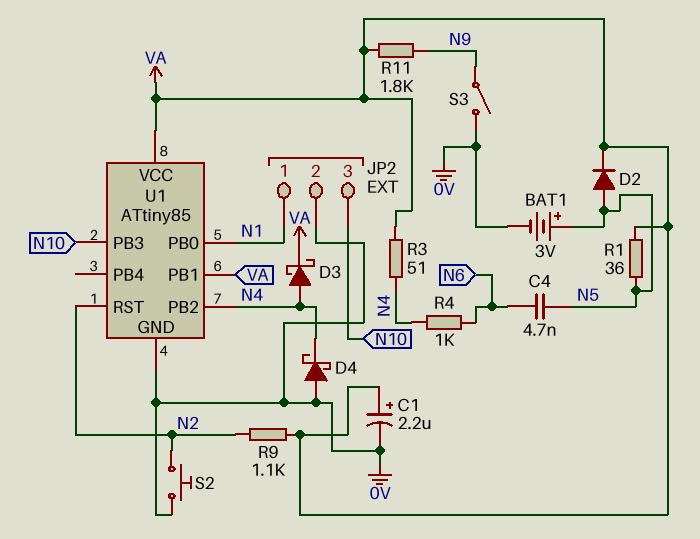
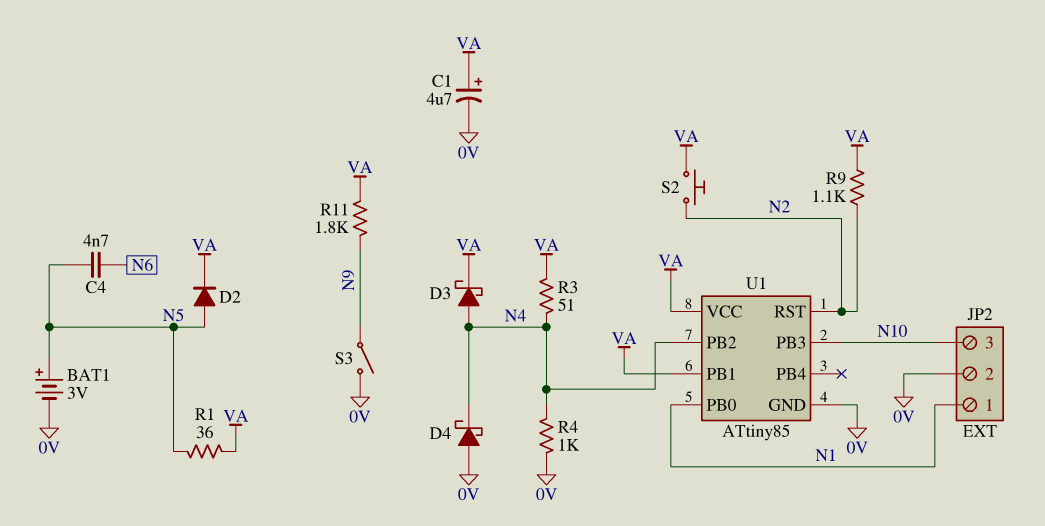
C1: 2.2uF (plus VA, minus 0V) -> 4.7uF (plus VA, minus 0V)
R4: 1k (N4, N6) -> 1k (0V, N4)
S2: button (0V, N2) -> button (N2, VA)

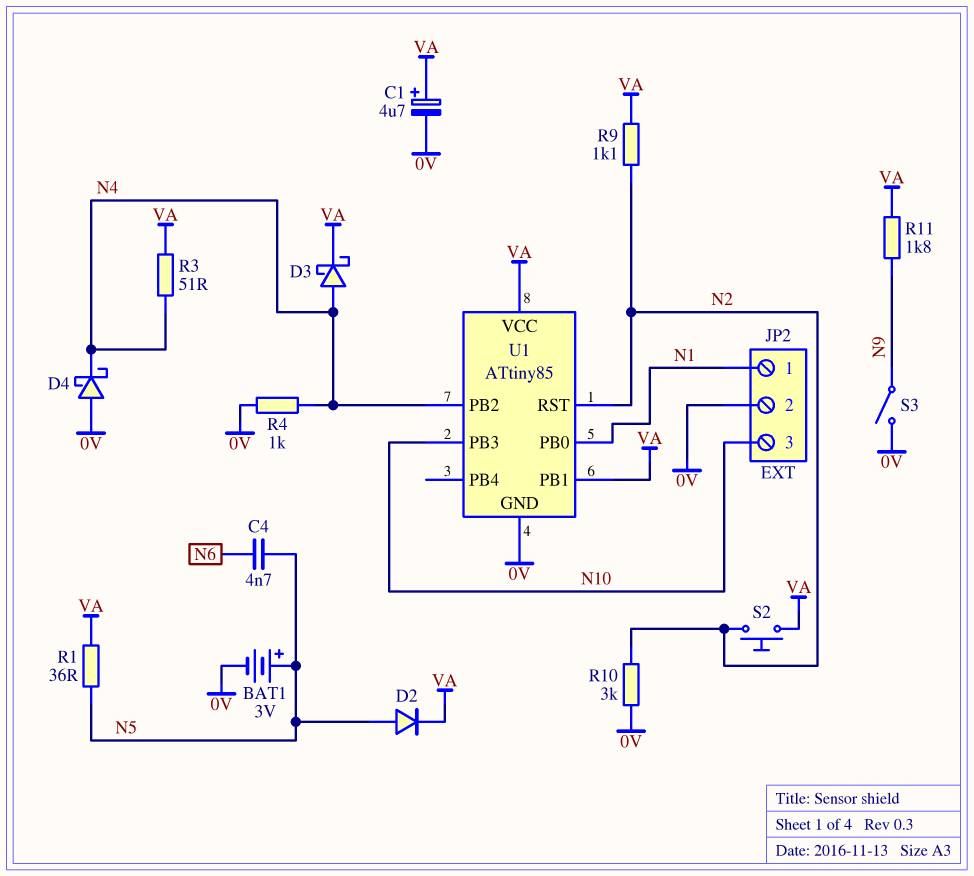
R10: none -> 3k (0V, N2)

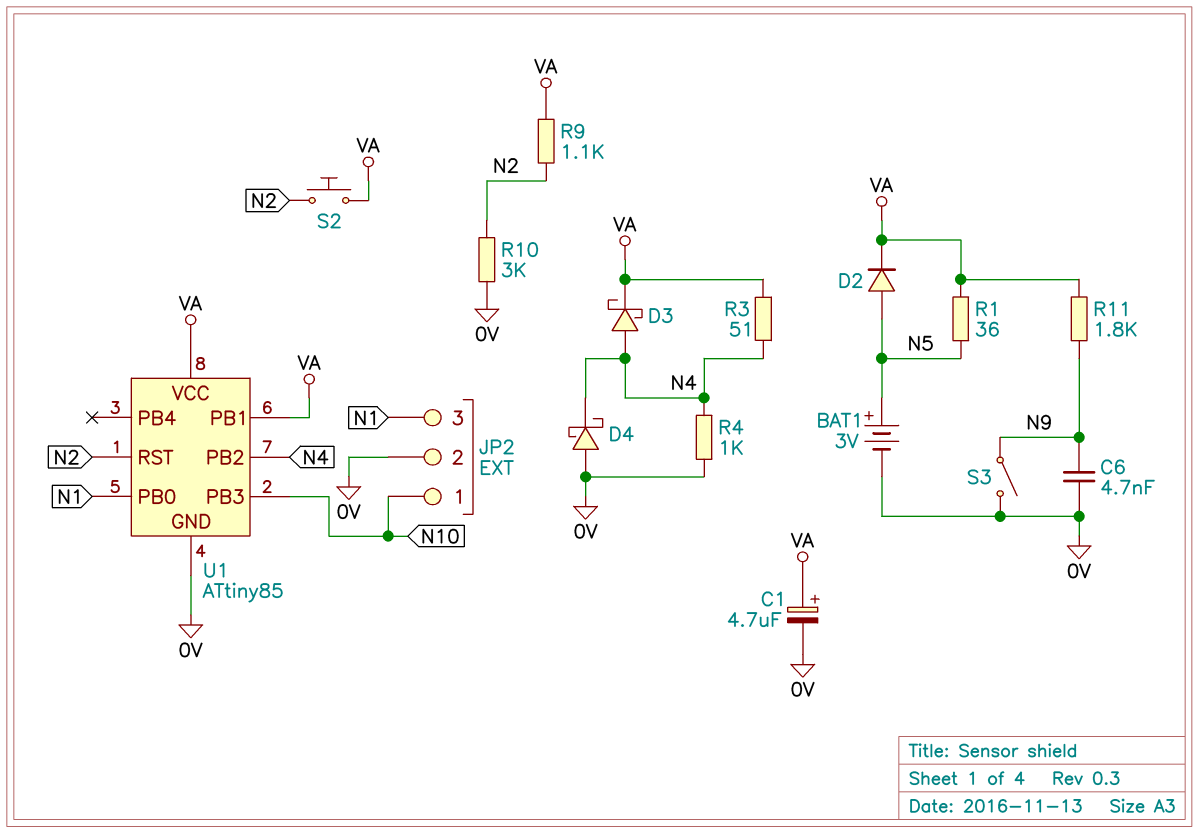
C4: 4.7nF (N5, N6) -> none
C6: none -> 4.7nF (0V, N9)
JP2 pin 1: N1 -> N10
JP2 pin 3: N10 -> N1

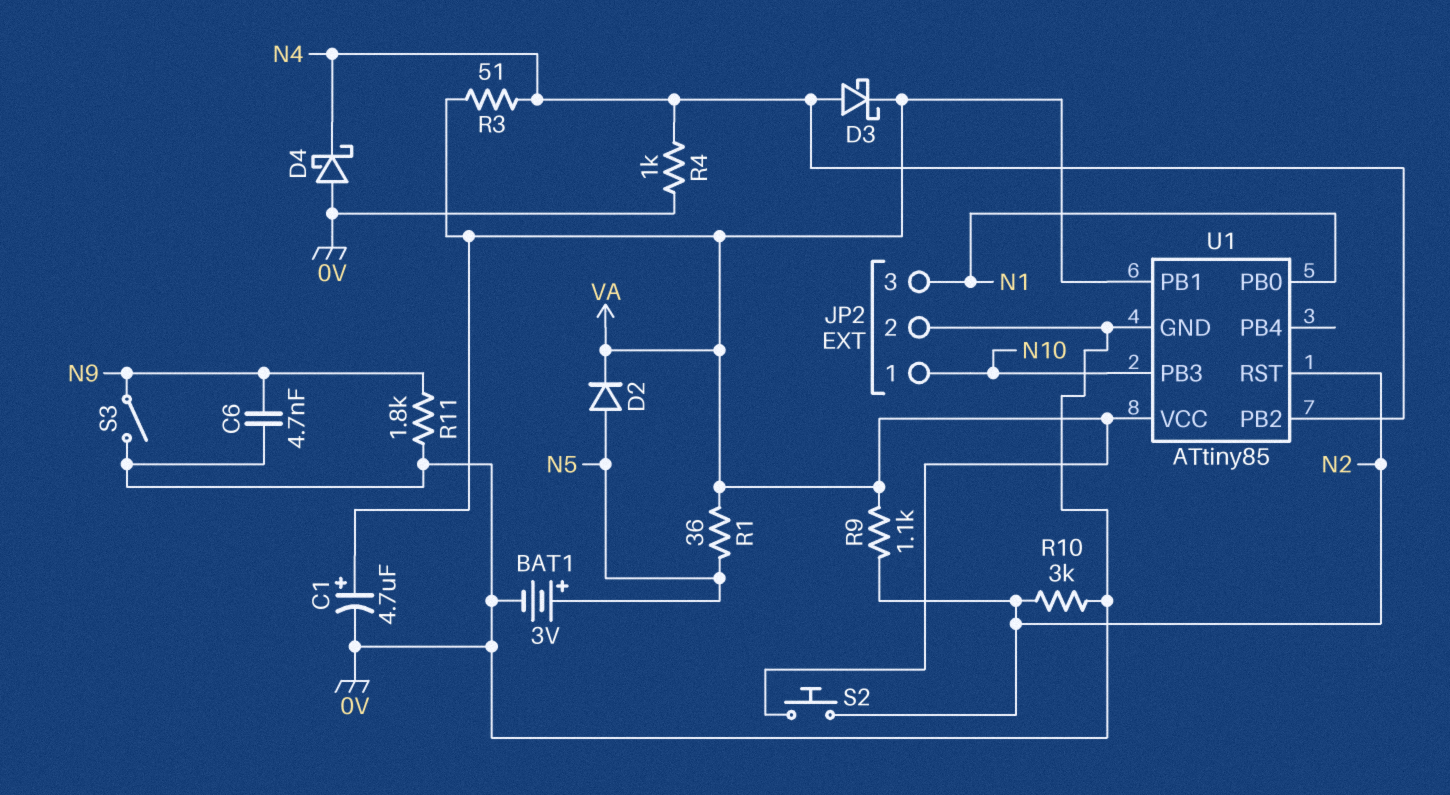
R11: 1.8k (N9, VA) -> 1.8k (0V, N9)

